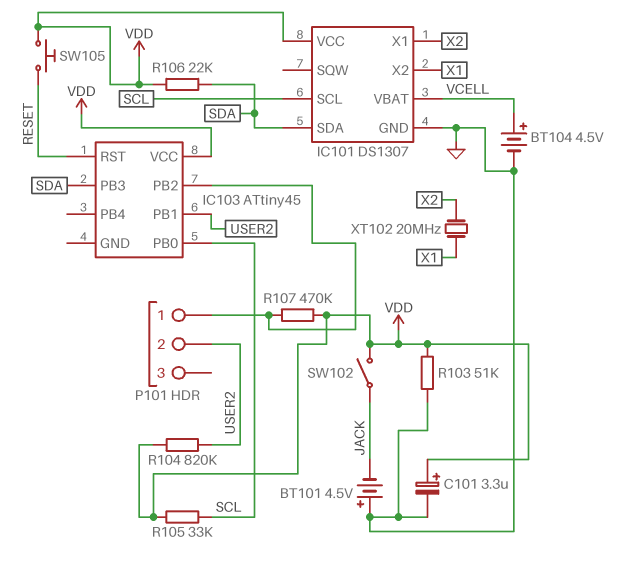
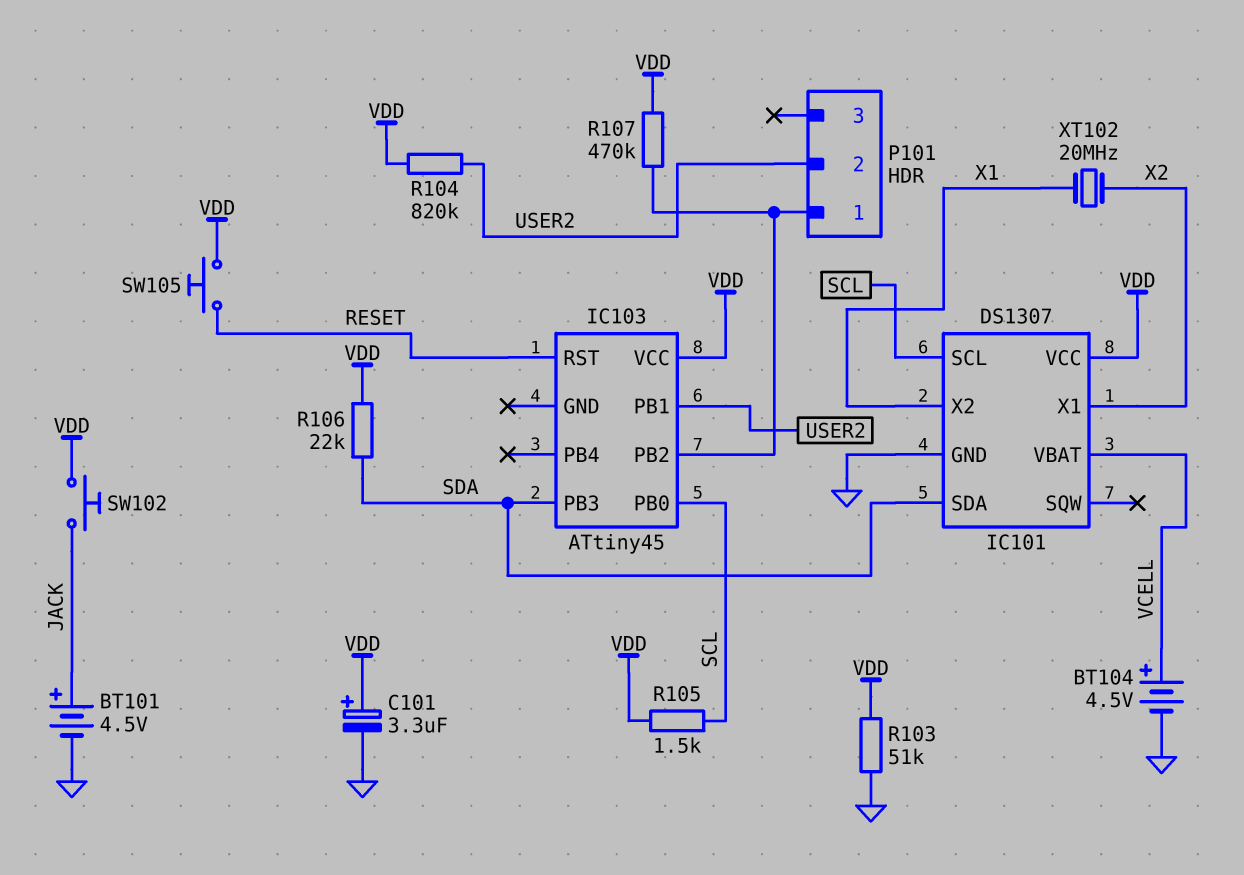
BT101: 4.5V (plus GND, minus JACK) -> 4.5V (plus JACK, minus GND)
R105: 33k (SCL, VDD) -> 1.5k (SCL, VDD)
SW102: switch (JACK, VDD) -> button (JACK, VDD)

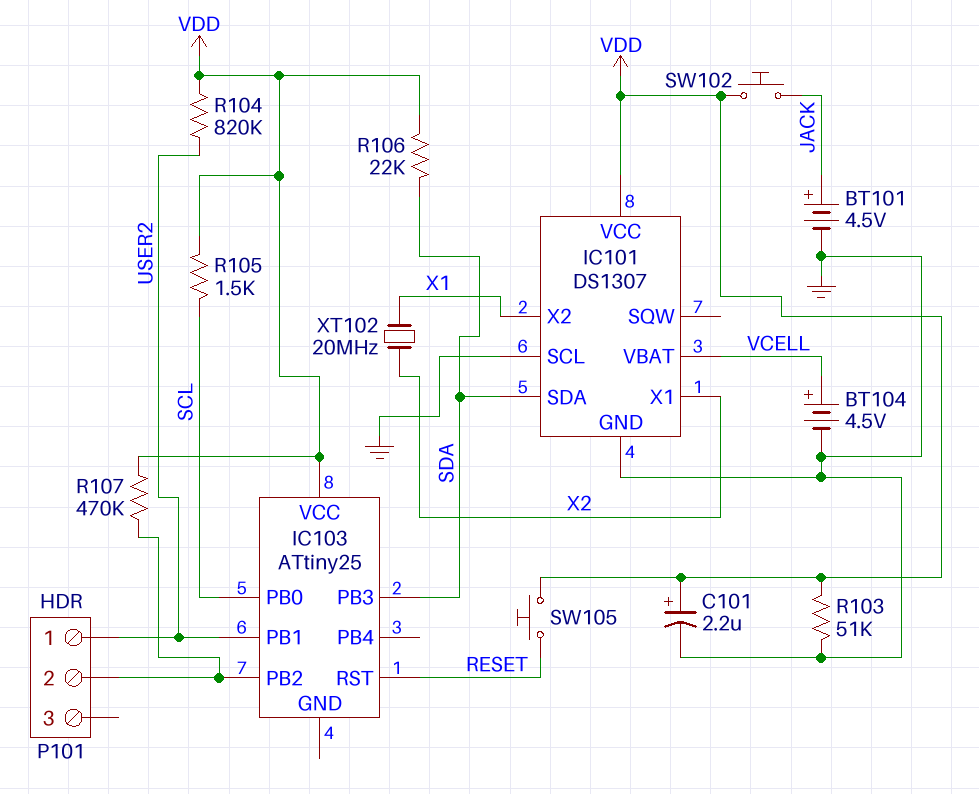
C101: 3.3uF (plus VDD, minus GND) -> 2.2uF (plus VDD, minus GND)
IC101 pin SCL: SCL -> GND
IC103: ATtiny45 -> ATtiny25
P101 pin 1: IC103/PB2 -> USER2
P101 pin 2: USER2 -> IC103/PB2

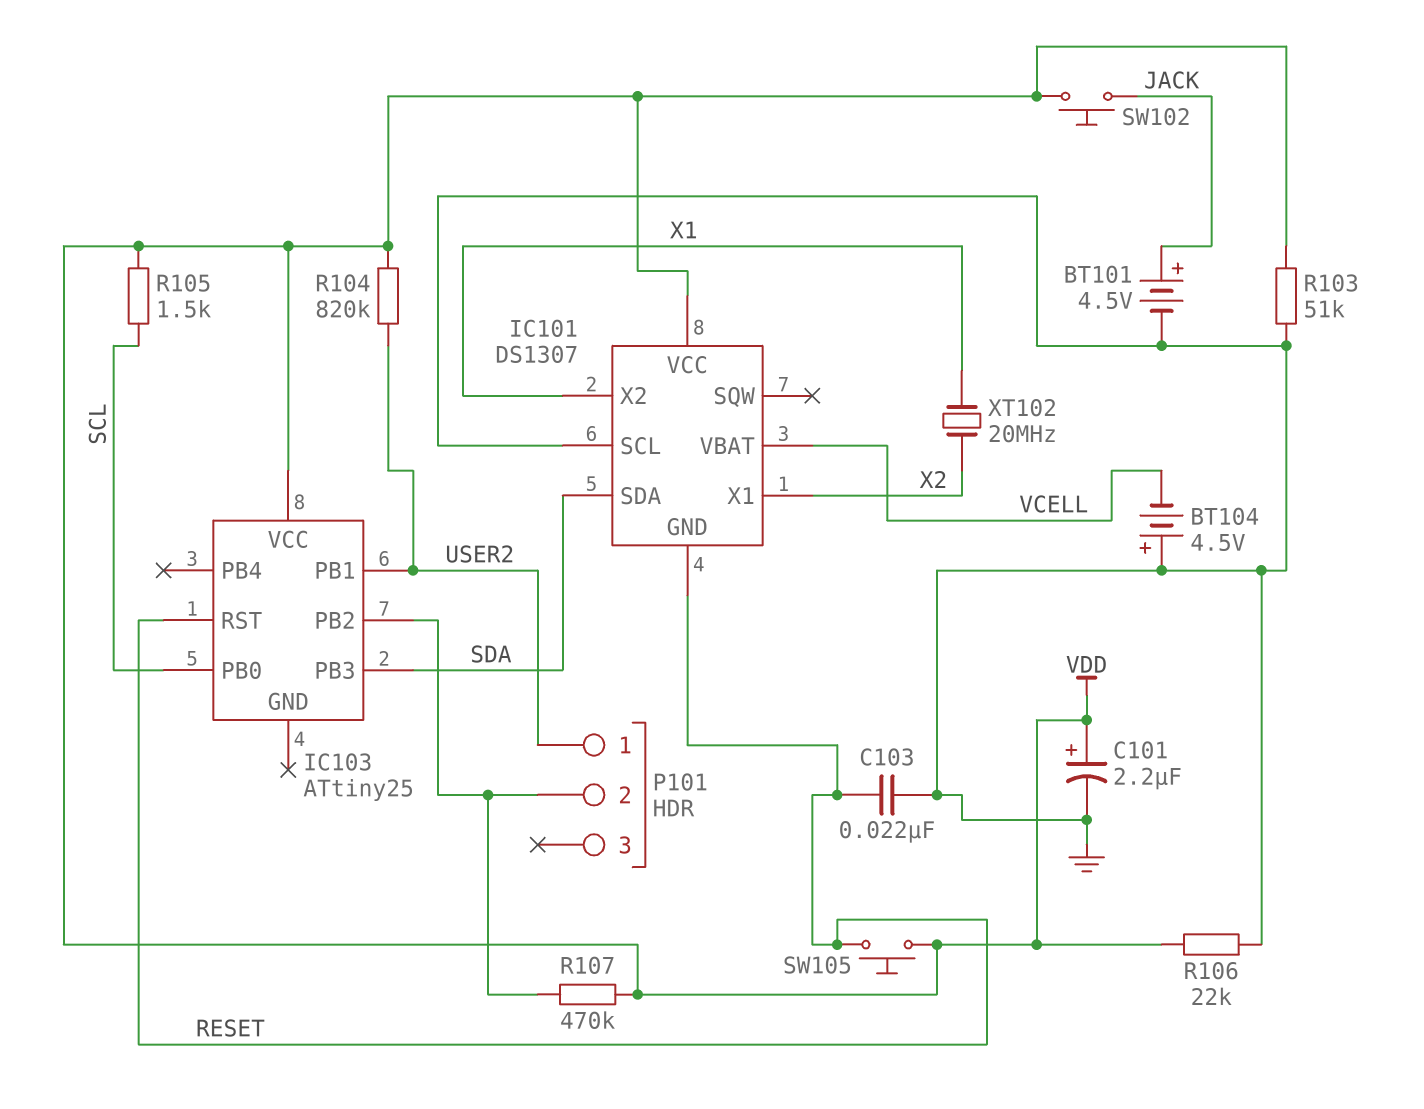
BT104: 4.5V (plus VCELL, minus GND) -> 4.5V (plus GND, minus VCELL)
C103: none -> 22nF (GND, RESET)
IC101 pin GND: GND -> RESET
R106: 22k (SDA, VDD) -> 22k (GND, VDD)

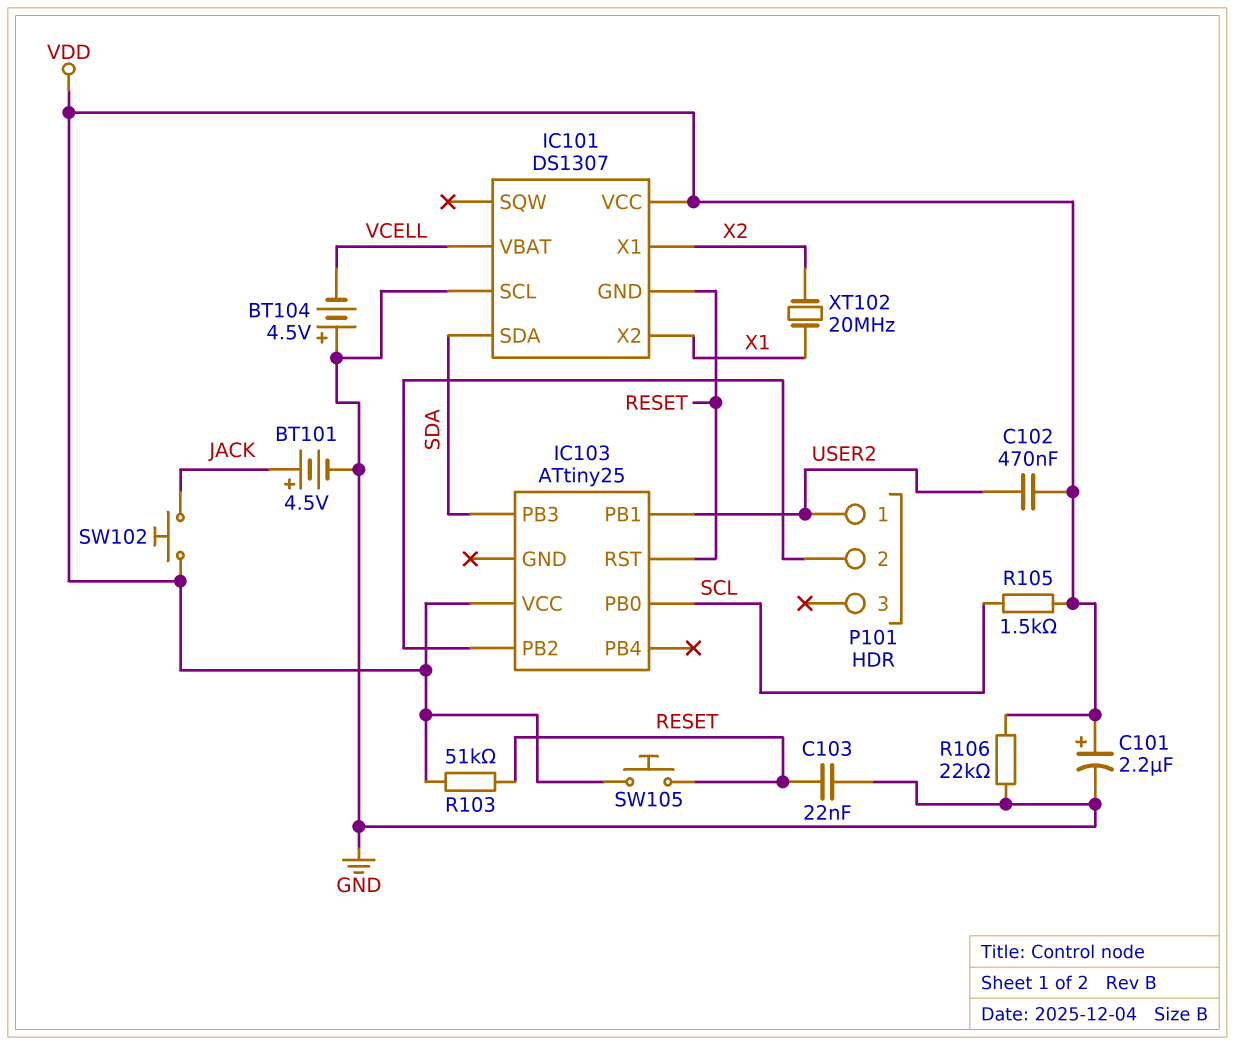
C102: none -> 470nF (USER2, VDD)
R103: 51k (GND, VDD) -> 51k (RESET, VDD)
R104: 820k (USER2, VDD) -> none
R107: 470k (IC103/PB2, VDD) -> none

